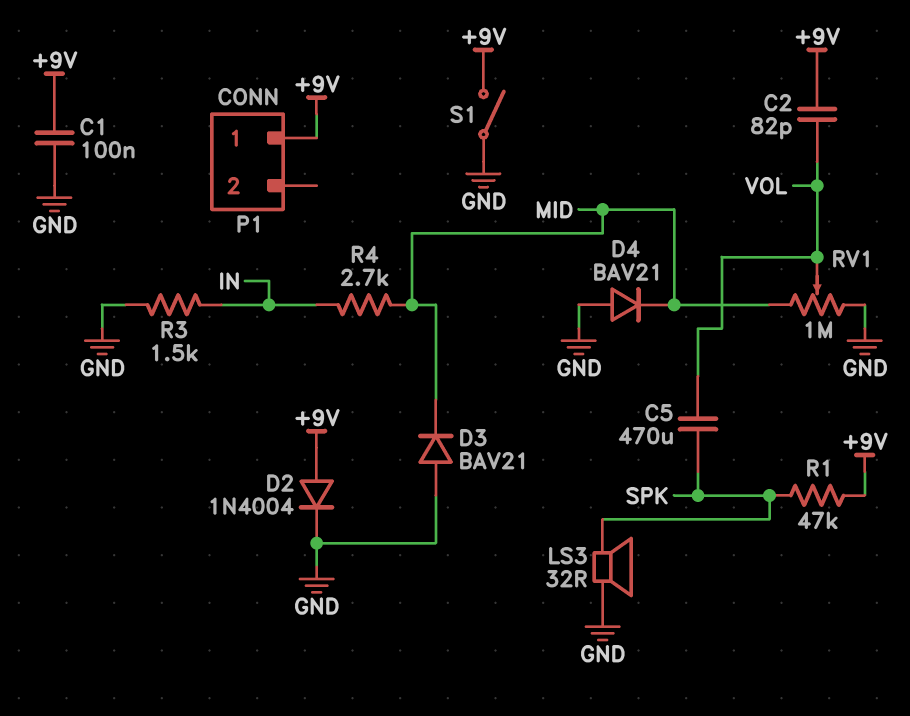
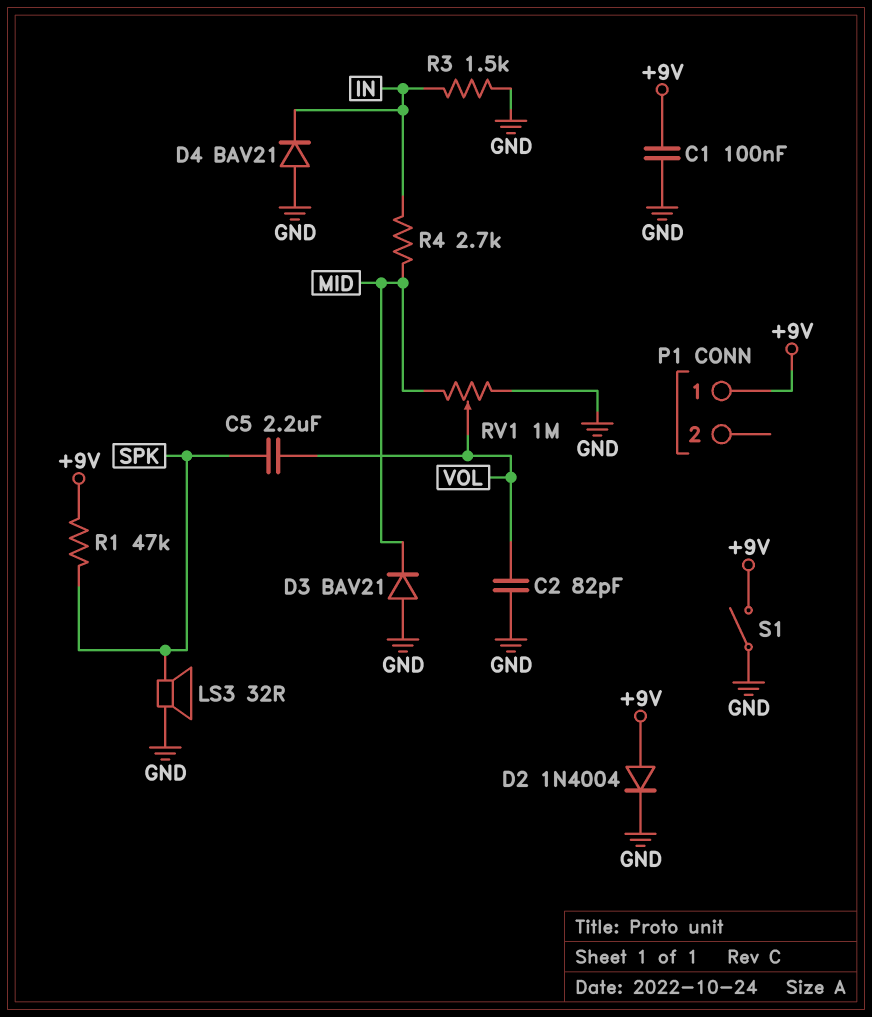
C2: 82pF (+9V, VOL) -> 82pF (GND, VOL)
C5: 470uF (SPK, VOL) -> 2.2uF (SPK, VOL)
D4: diode BAV21 (A GND, K MID) -> diode BAV21 (A GND, K IN)

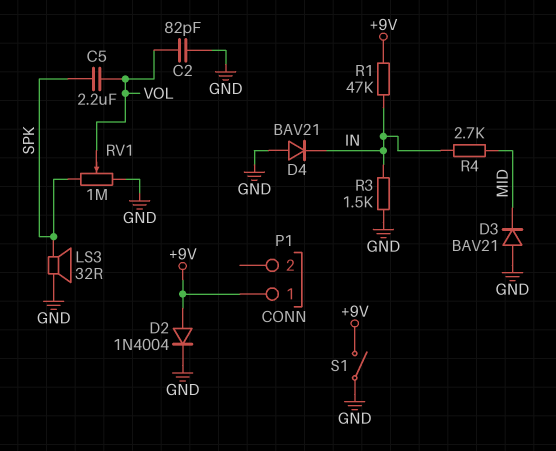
C1: 100nF (+9V, GND) -> none
R1: 47k (+9V, SPK) -> 47k (+9V, IN)
RV1: 1M (GND, MID, wiper VOL) -> 1M (GND, SPK, wiper VOL)

